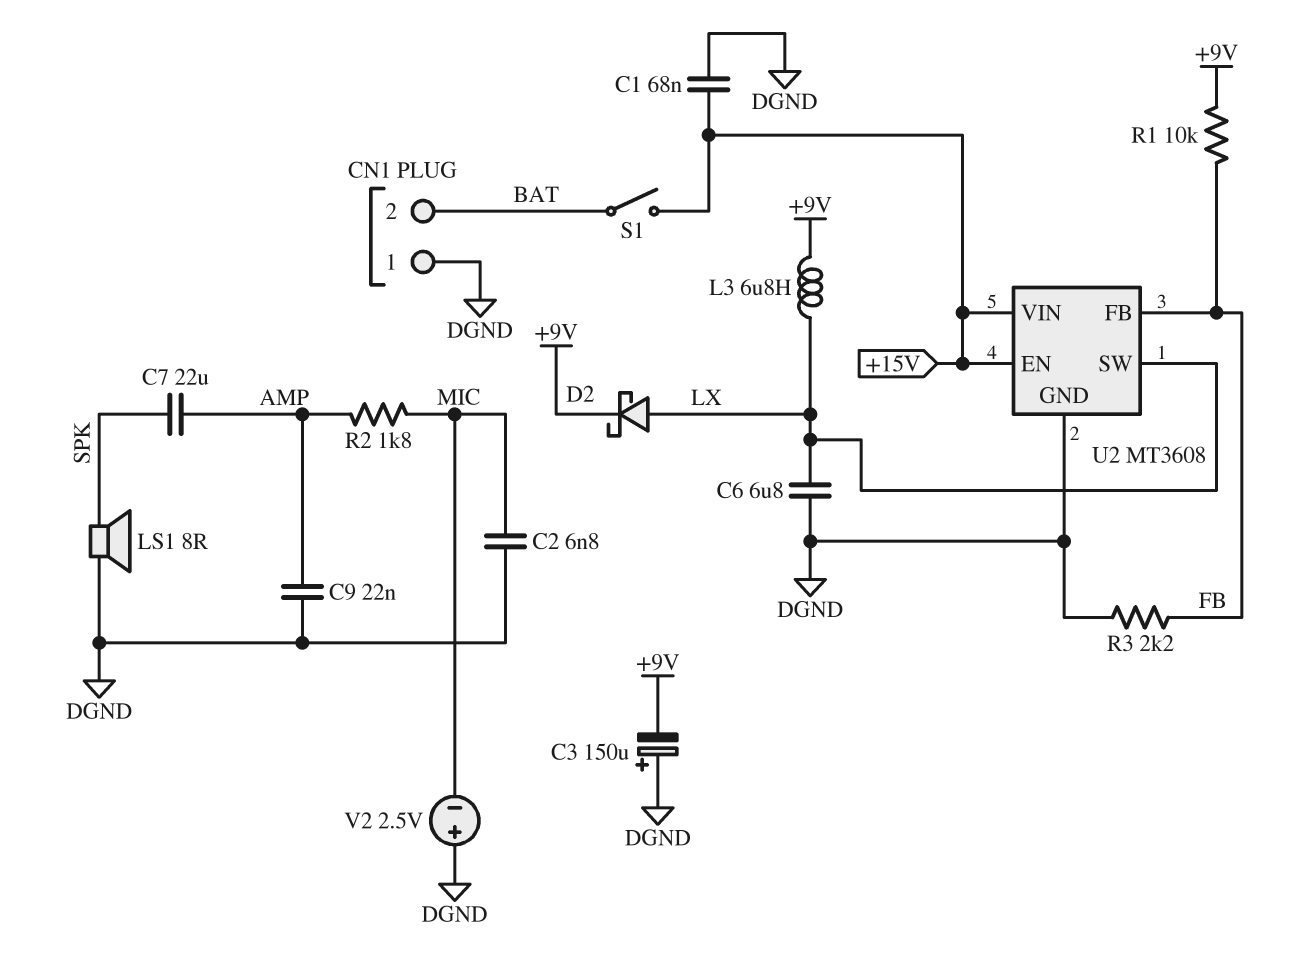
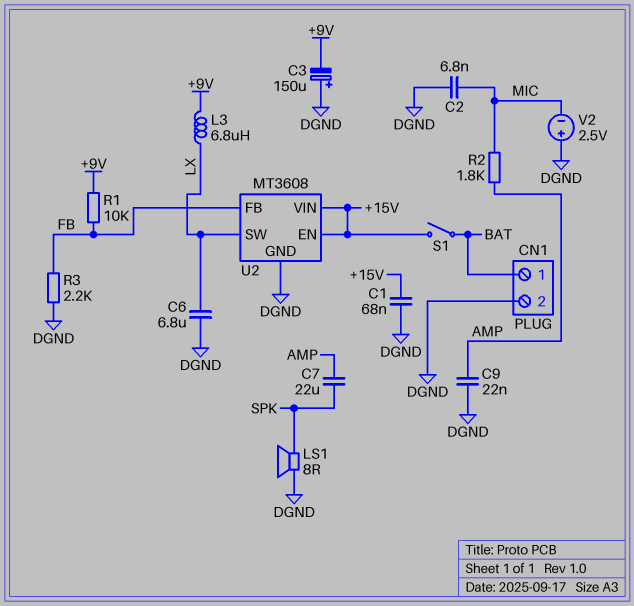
CN1 pin 1: DGND -> BAT
CN1 pin 2: BAT -> DGND
D2: schottky (A LX, K +9V) -> none

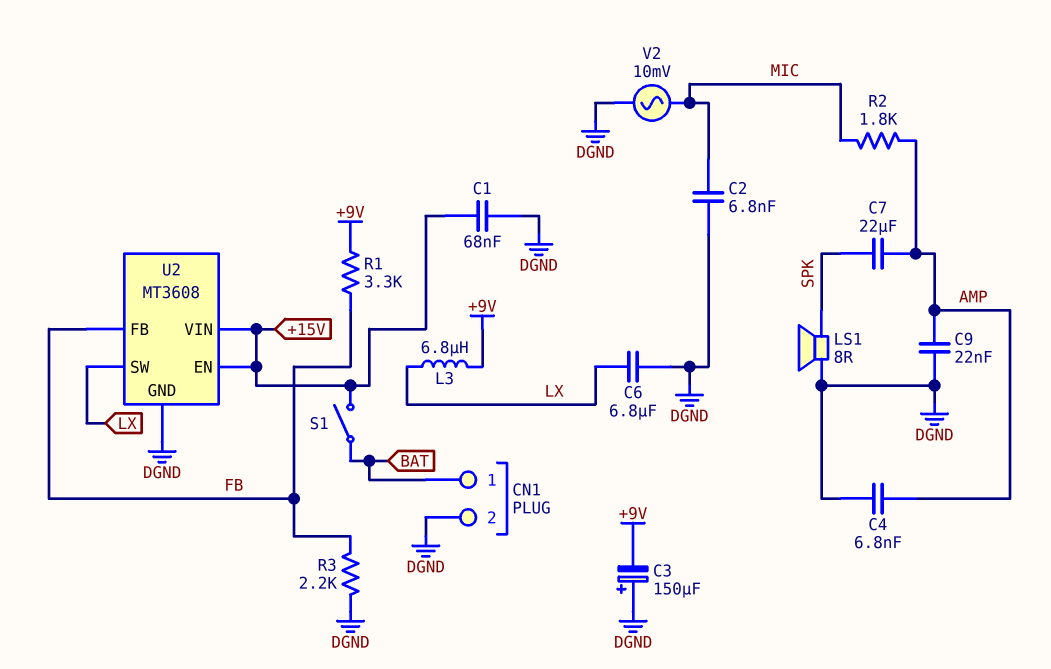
C4: none -> 6.8nF (AMP, DGND)
R1: 10k (+9V, FB) -> 3.3k (+9V, FB)
V2: 2.5V (plus DGND, minus MIC) -> AC 10mV (DGND, MIC)

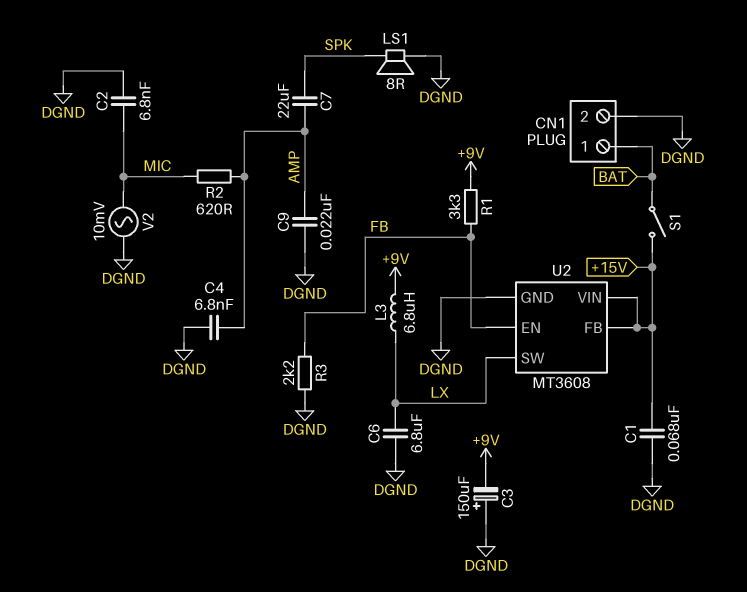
R2: 1.8k (AMP, MIC) -> 620 (AMP, MIC)
U2 pin EN: +15V -> FB
U2 pin FB: FB -> +15V

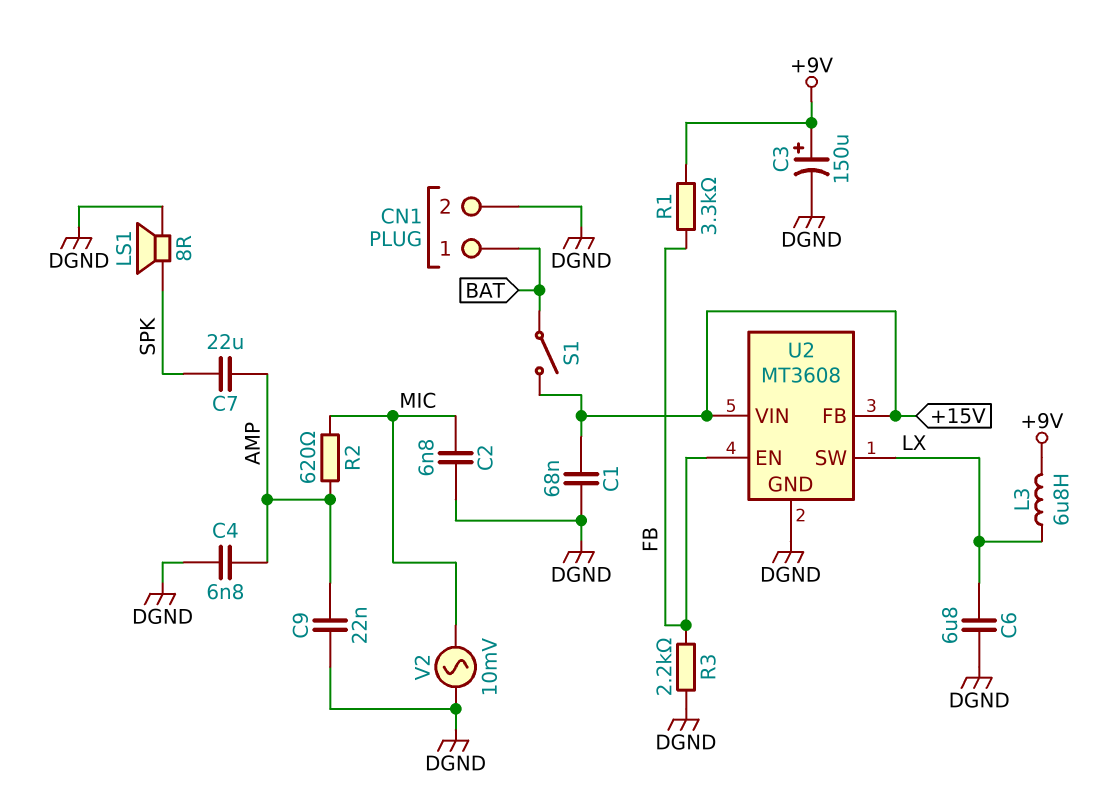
C3: 150uF (plus DGND, minus +9V) -> 150uF (plus +9V, minus DGND)

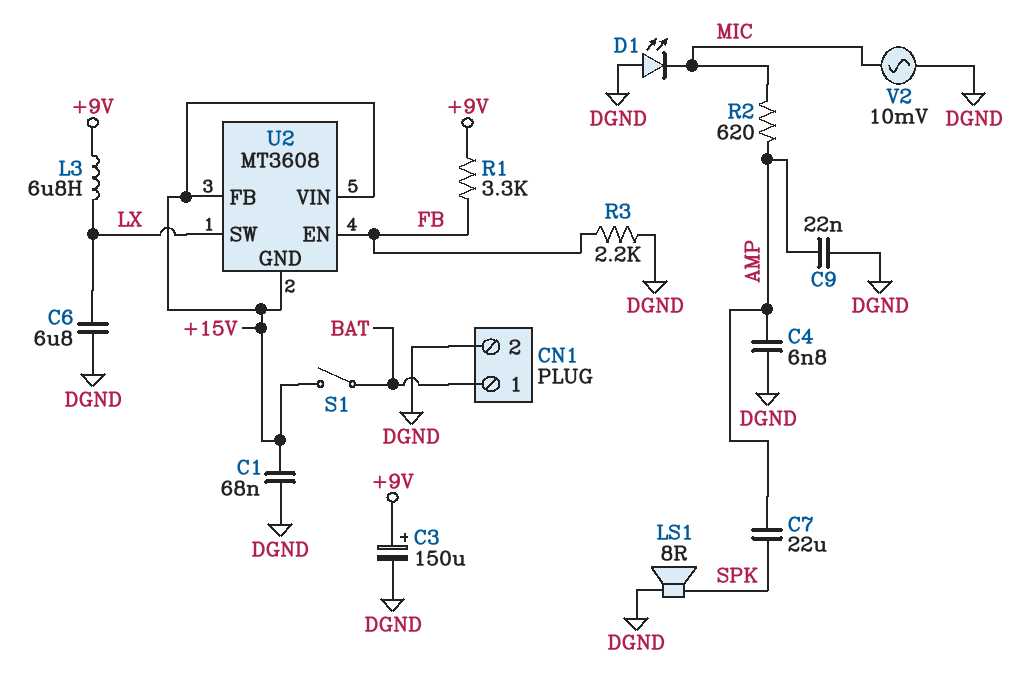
C2: 6.8nF (DGND, MIC) -> none
D1: none -> LED (A DGND, K MIC)
U2 pin GND: DGND -> +15V

